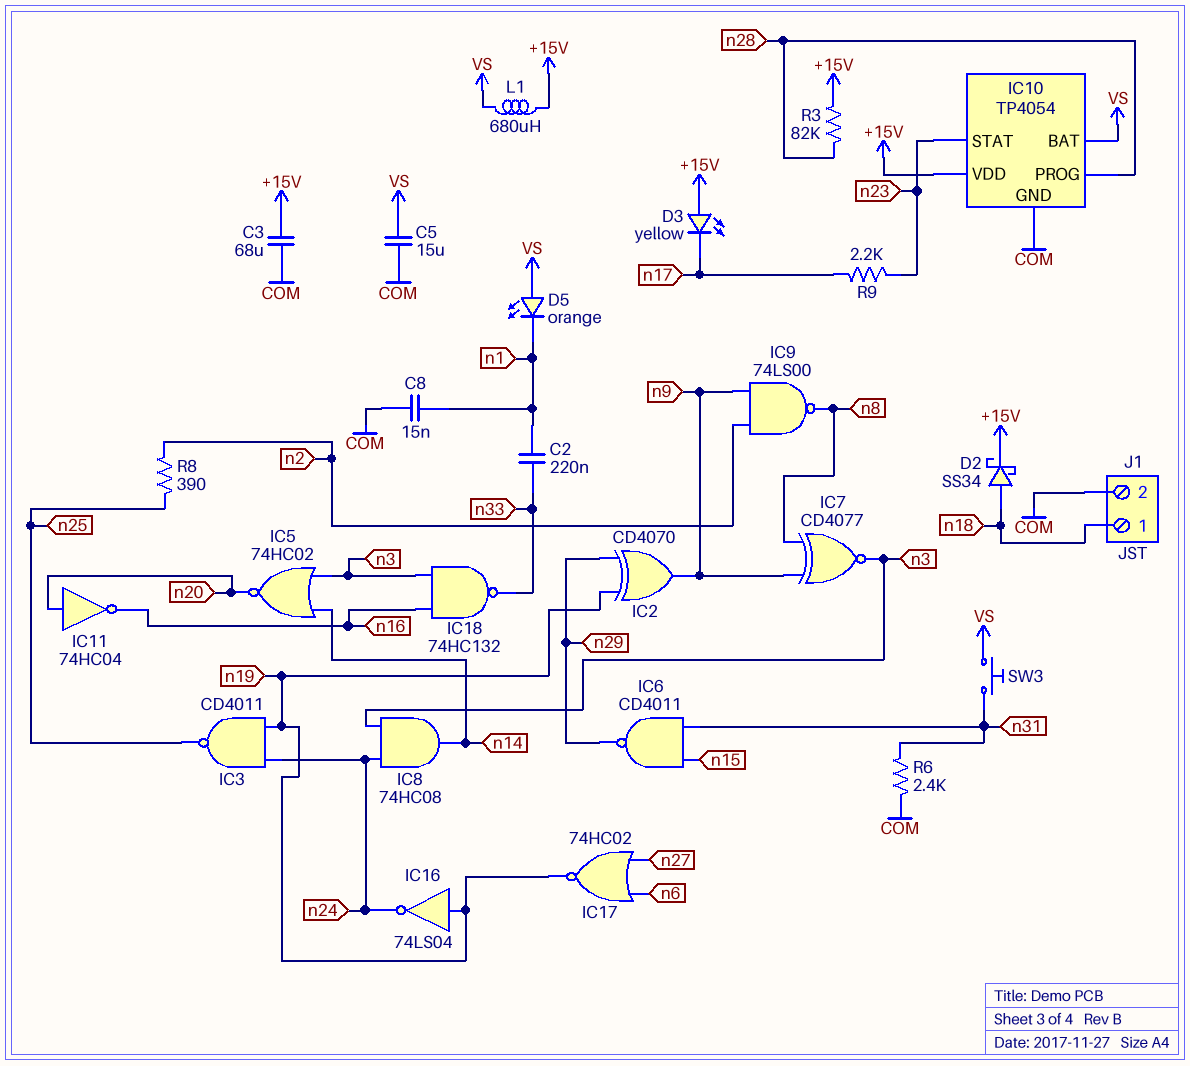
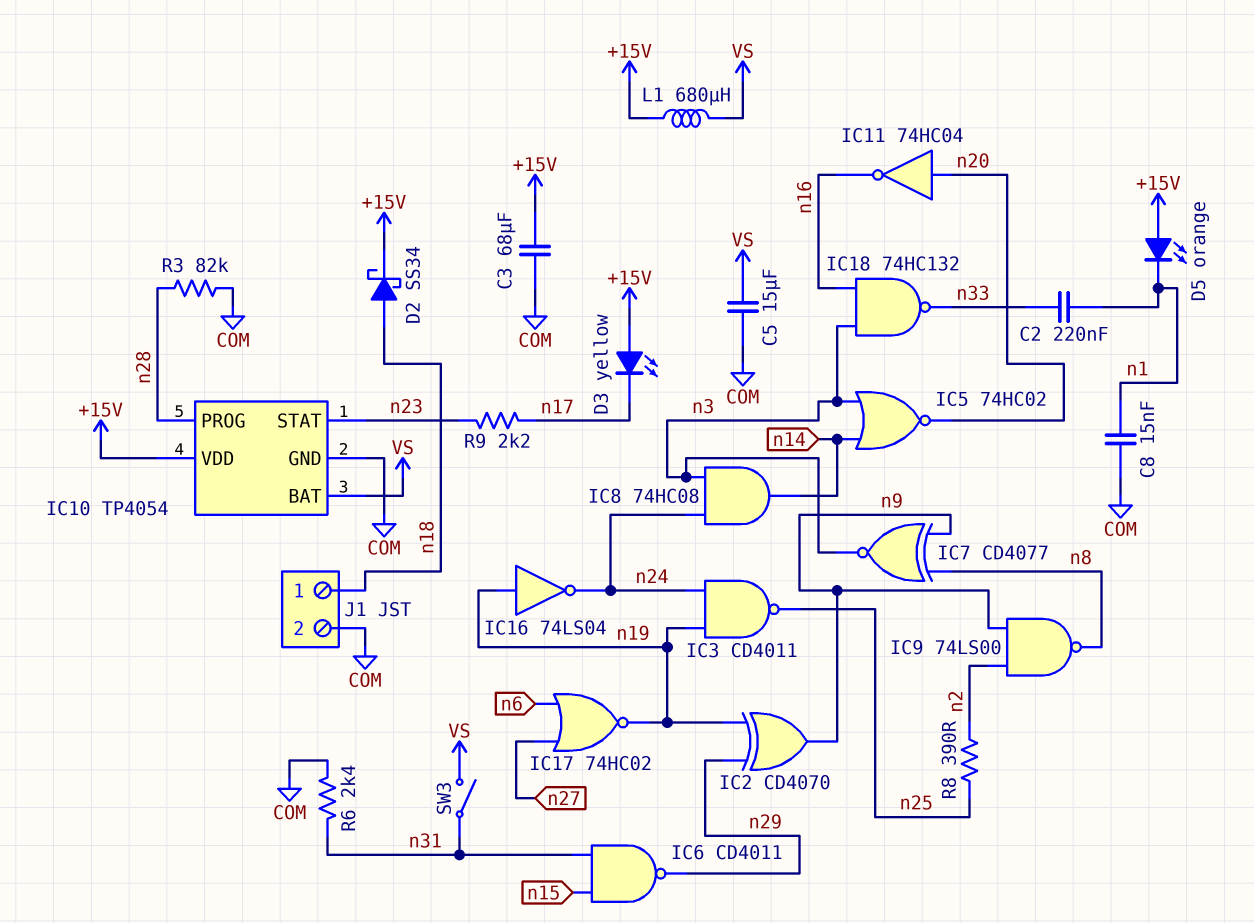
D5: LED orange (A VS, K n1) -> LED orange (A +15V, K n1)
R3: 82k (+15V, n28) -> 82k (COM, n28)
SW3: button (VS, n31) -> switch (VS, n31)

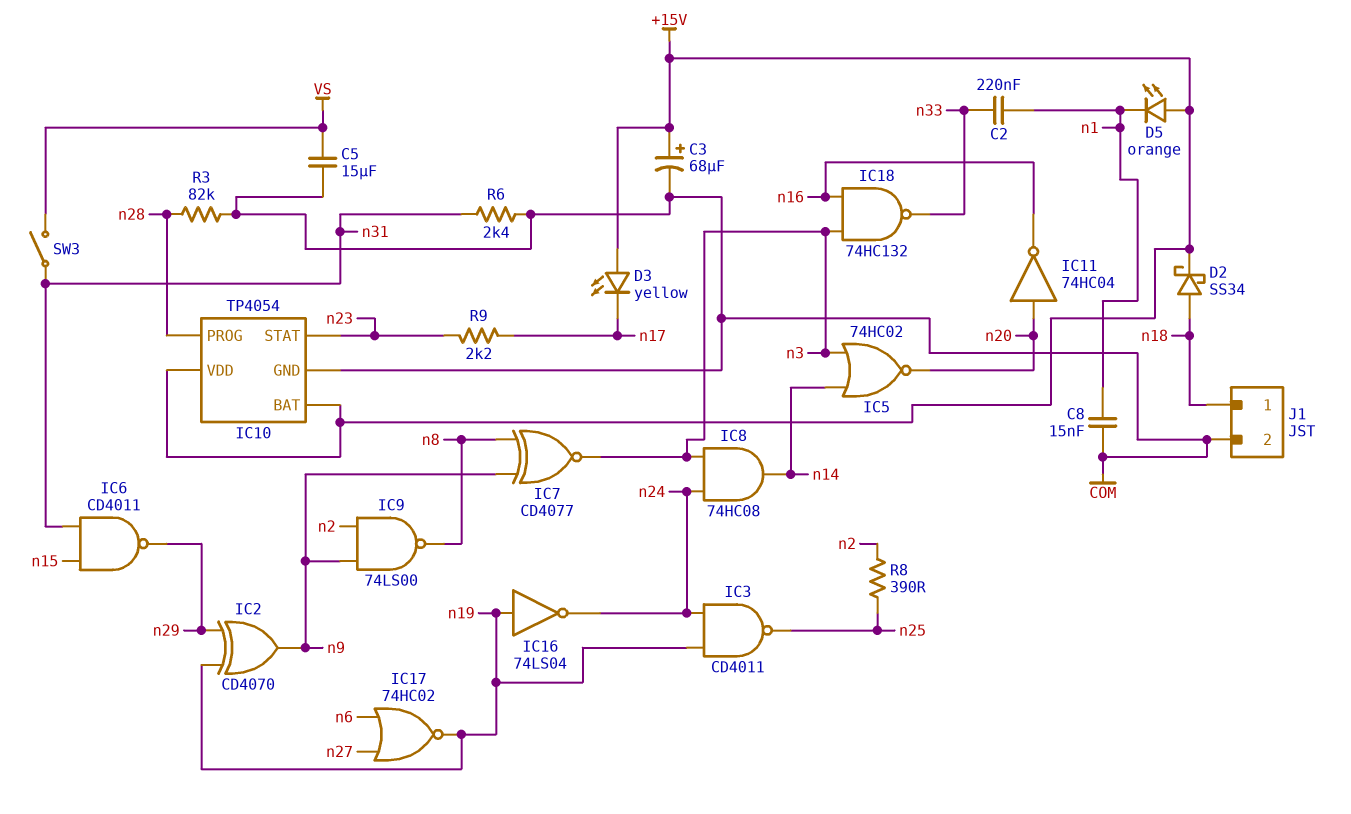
C3: 68uF (+15V, COM) -> 68uF (plus +15V, minus COM)
IC10 pin BAT: VS -> +15V
L1: 680uH (+15V, VS) -> none

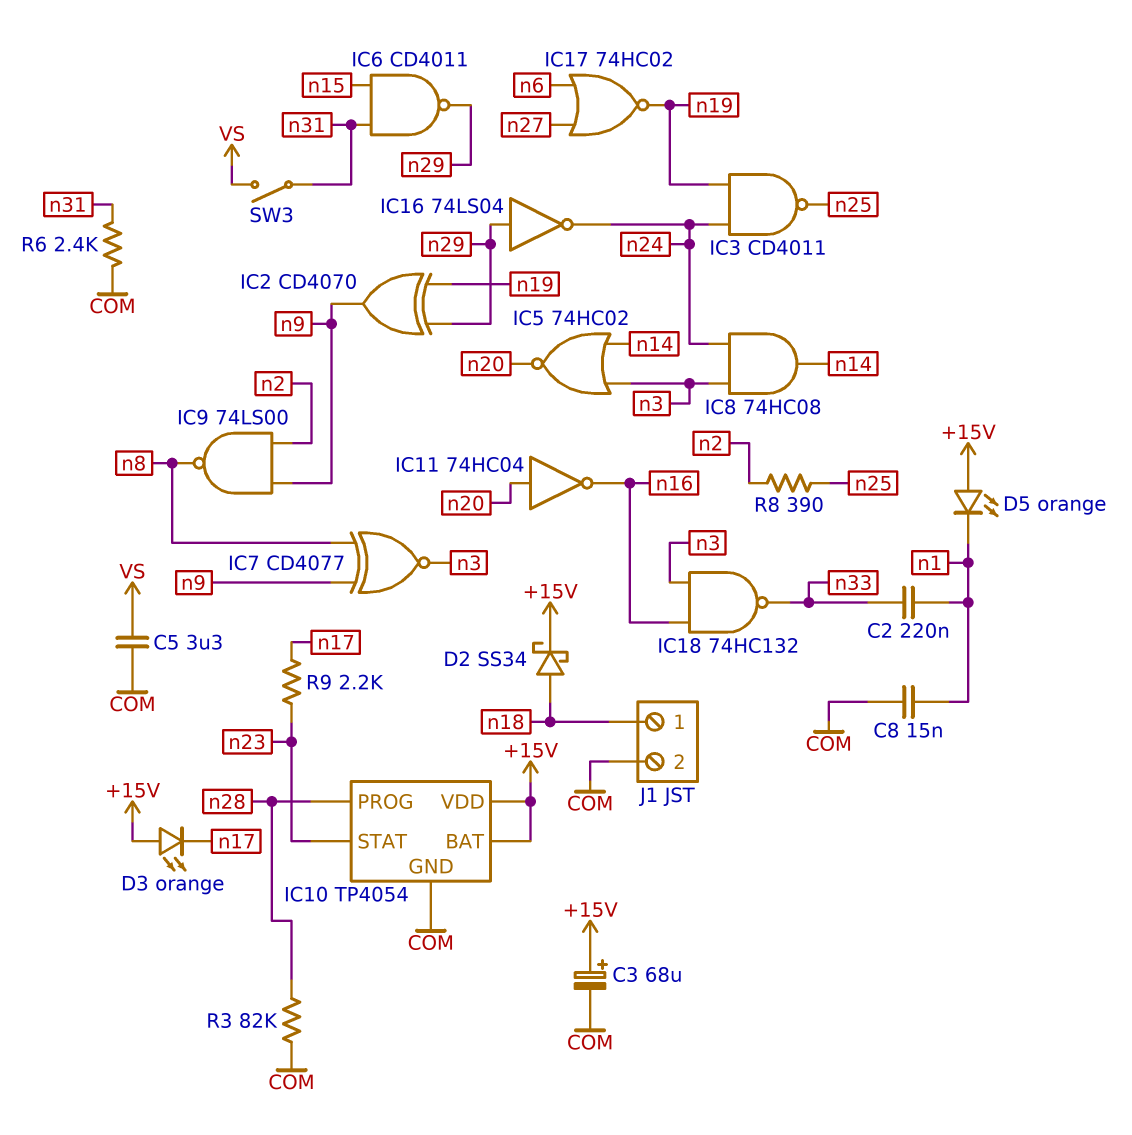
C5: 15uF (COM, VS) -> 3.3uF (COM, VS)
D3: LED yellow (A +15V, K n17) -> LED orange (A +15V, K n17)
IC16: NOT 74LS04 (in n19, out n24) -> NOT 74LS04 (in n29, out n24)

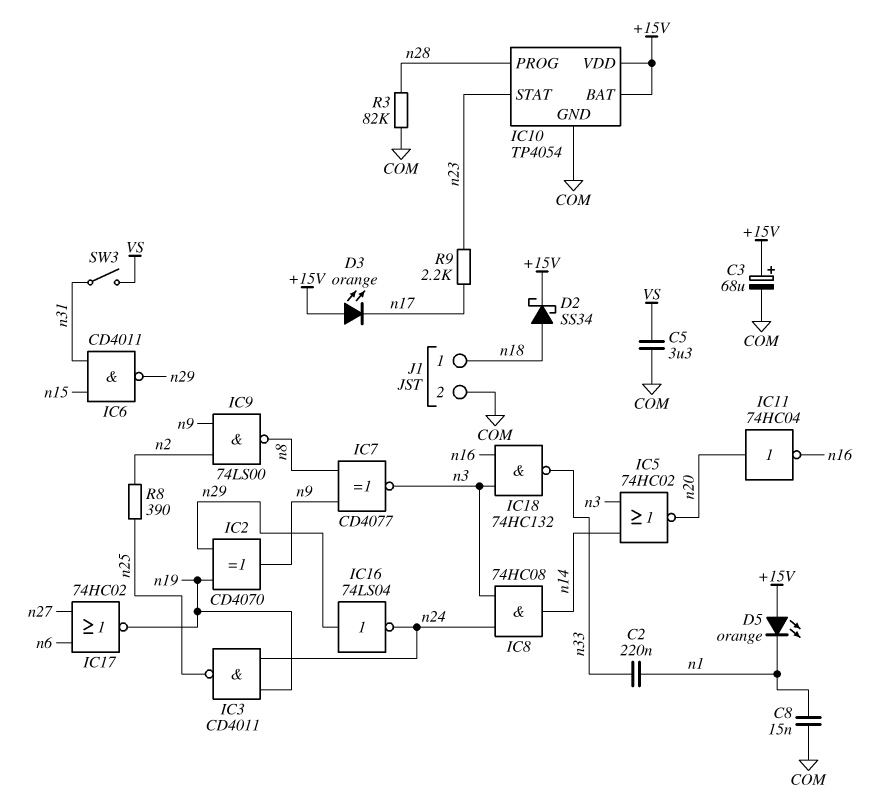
R6: 2.4k (COM, n31) -> none

